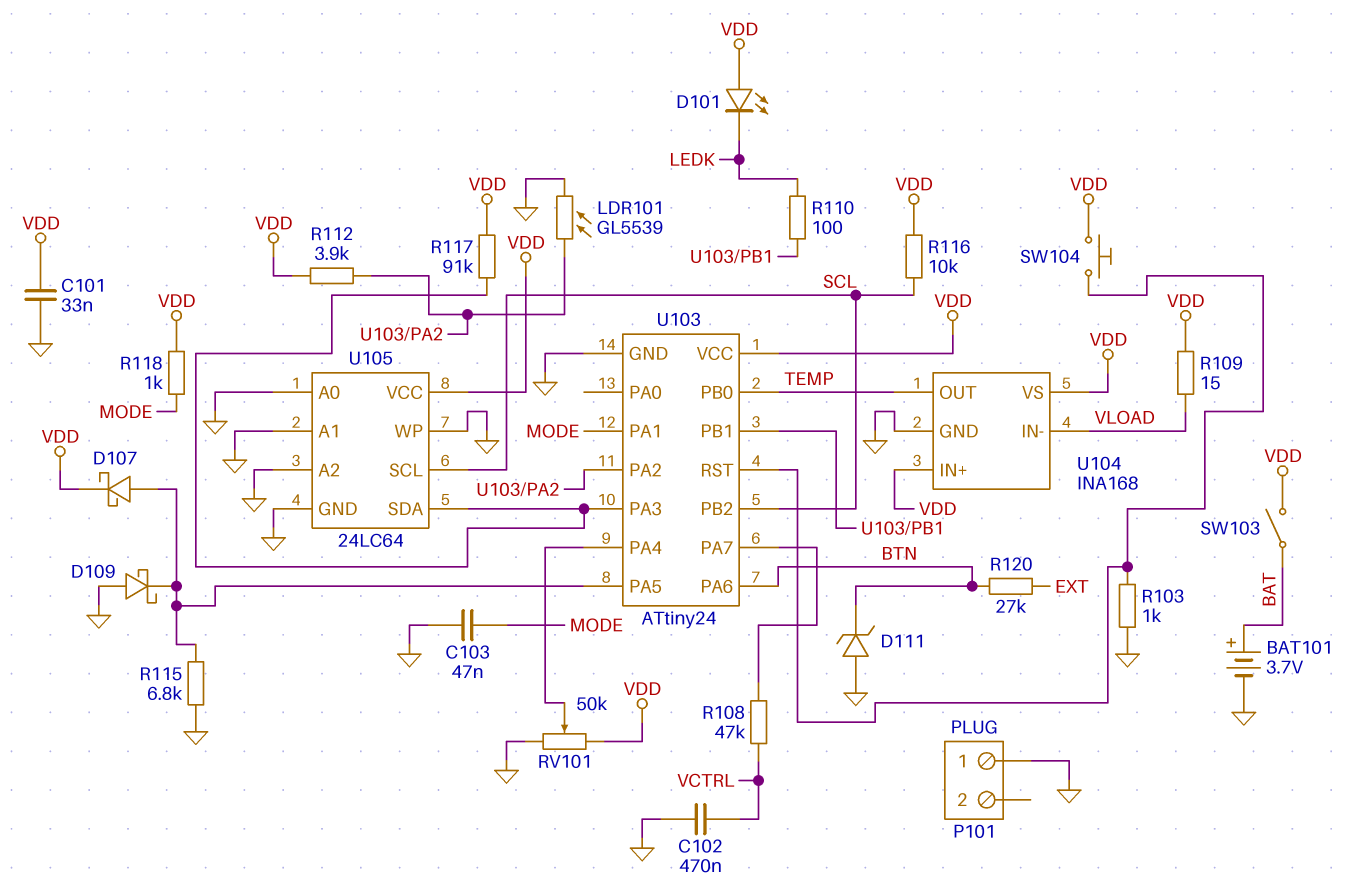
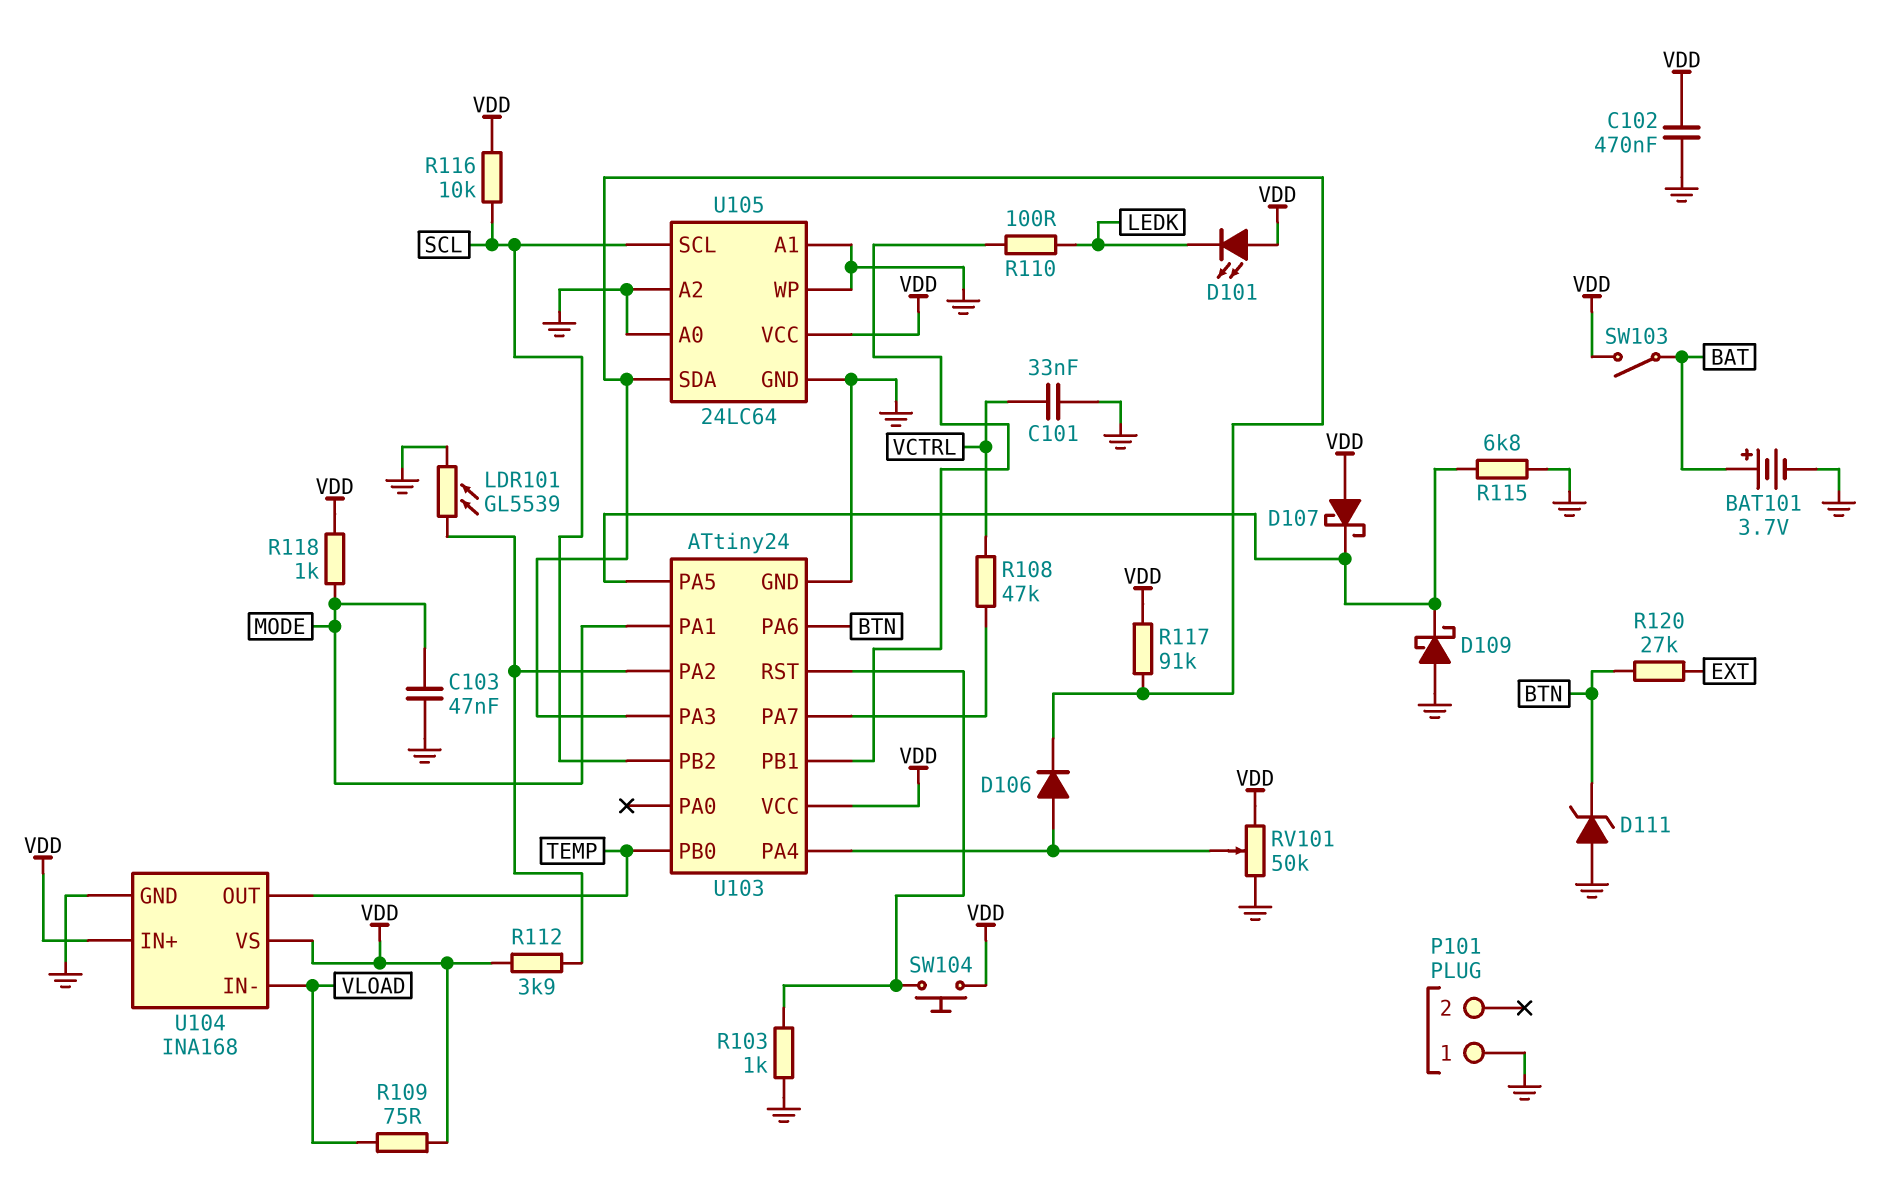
C101: 33nF (GND, VDD) -> 33nF (GND, VCTRL)
C102: 470nF (GND, VCTRL) -> 470nF (GND, VDD)
D106: none -> diode (A U103/PA4, K U103/PA3)
D107: schottky (A U103/PA5, K VDD) -> schottky (A VDD, K U103/PA5)
R109: 15 (VDD, VLOAD) -> 75 (VDD, VLOAD)

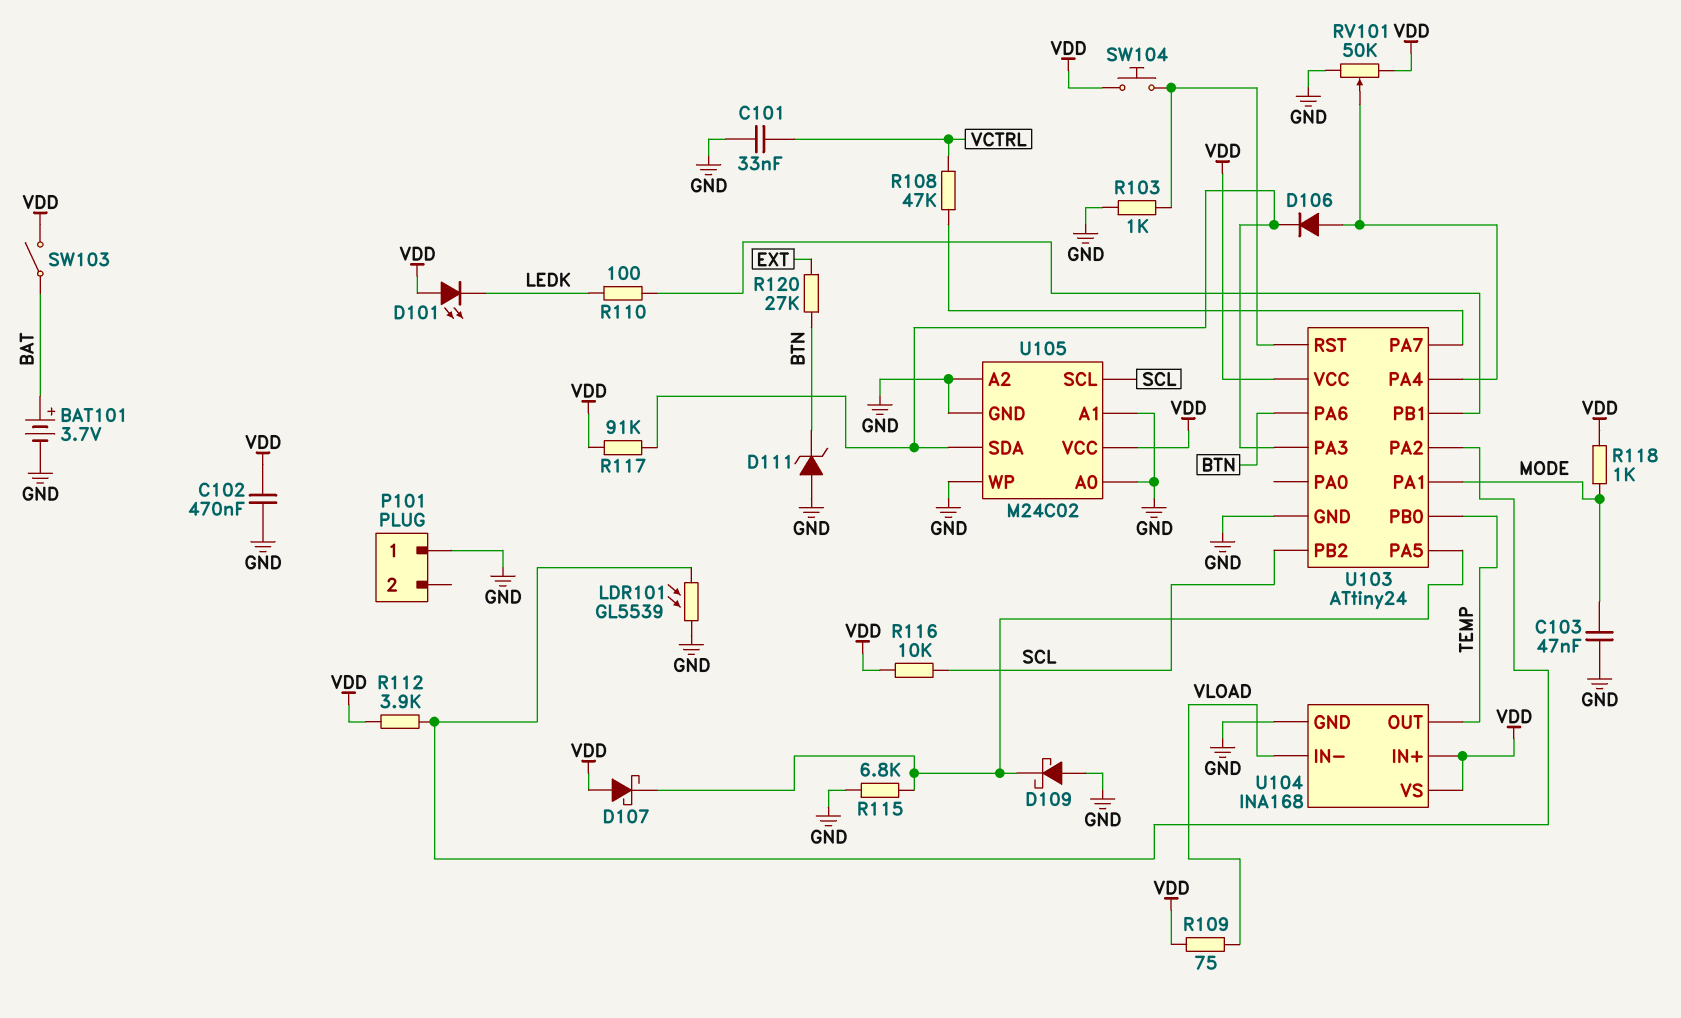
U105: 24LC64 -> M24C02

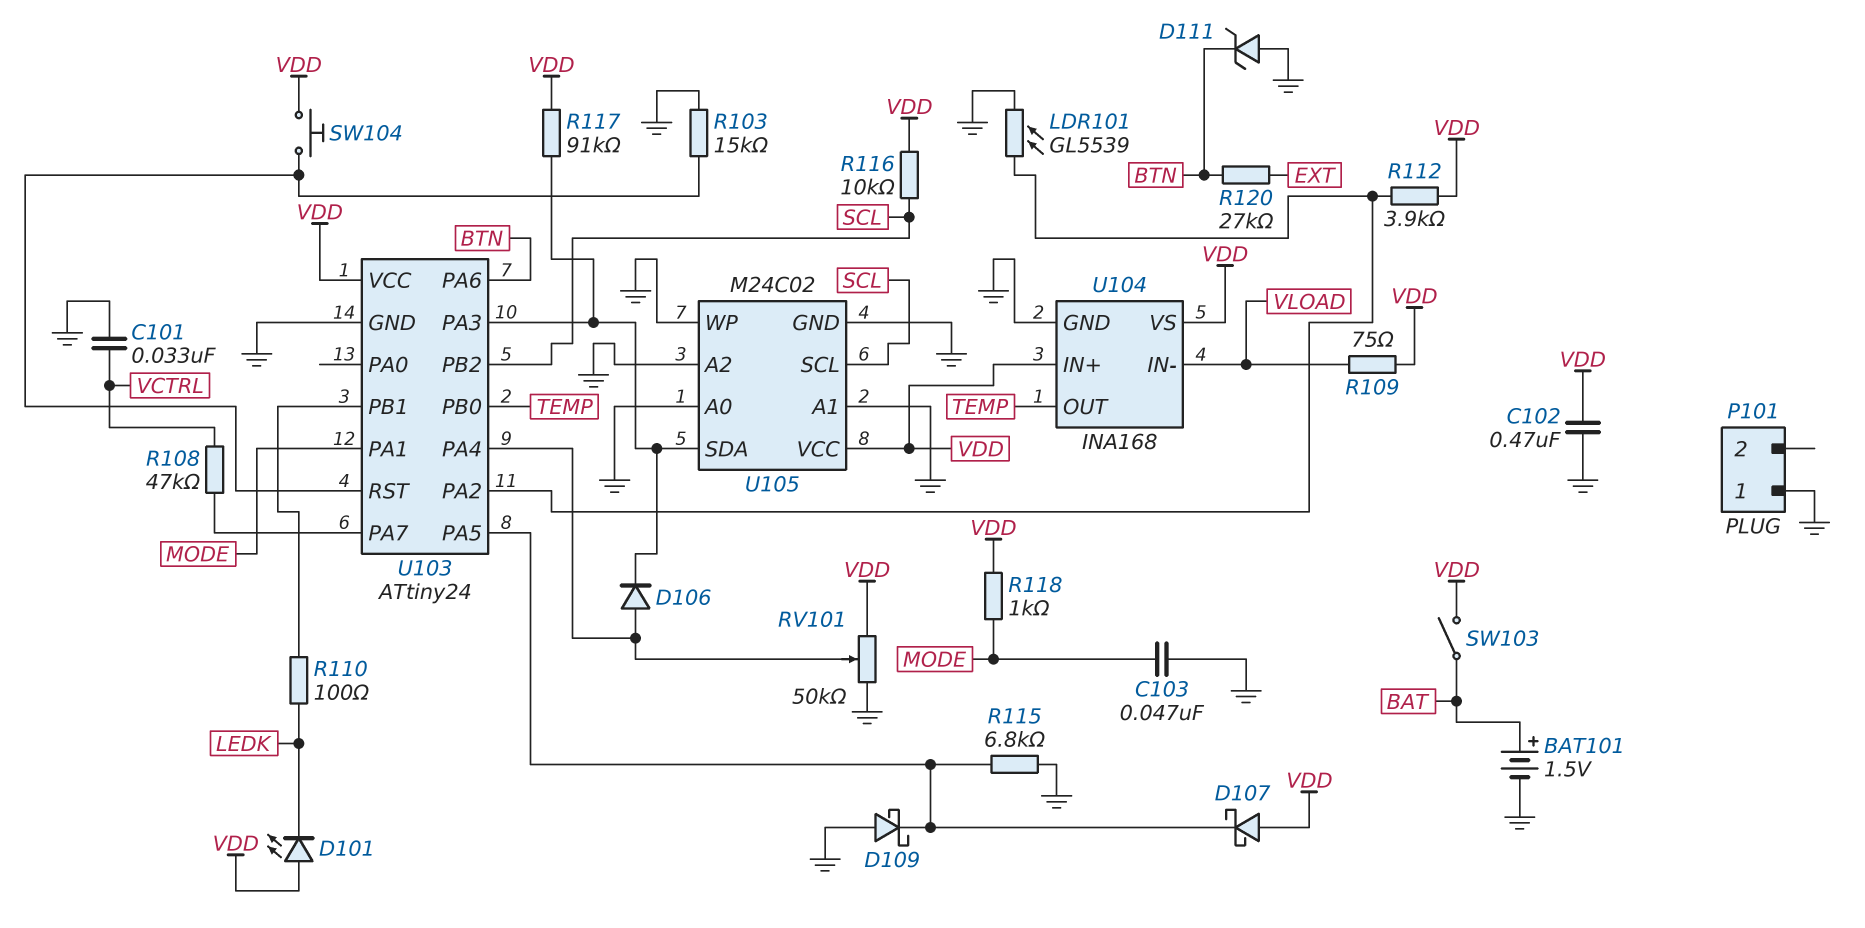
BAT101: 3.7V (plus BAT, minus GND) -> 1.5V (plus BAT, minus GND)
R103: 1k (GND, U103/RST) -> 15k (GND, U103/RST)

